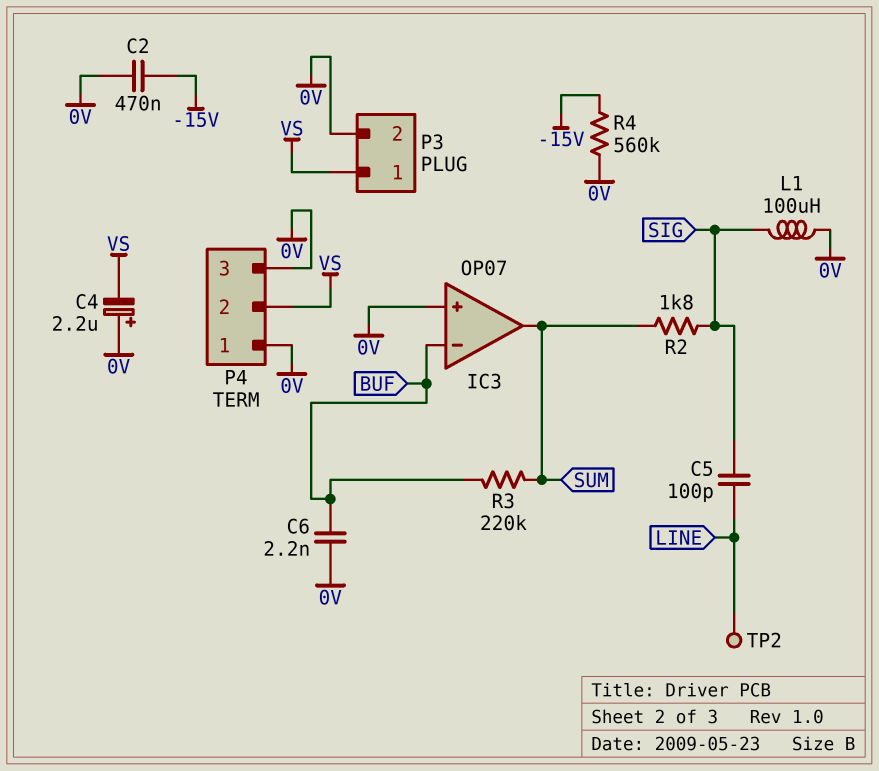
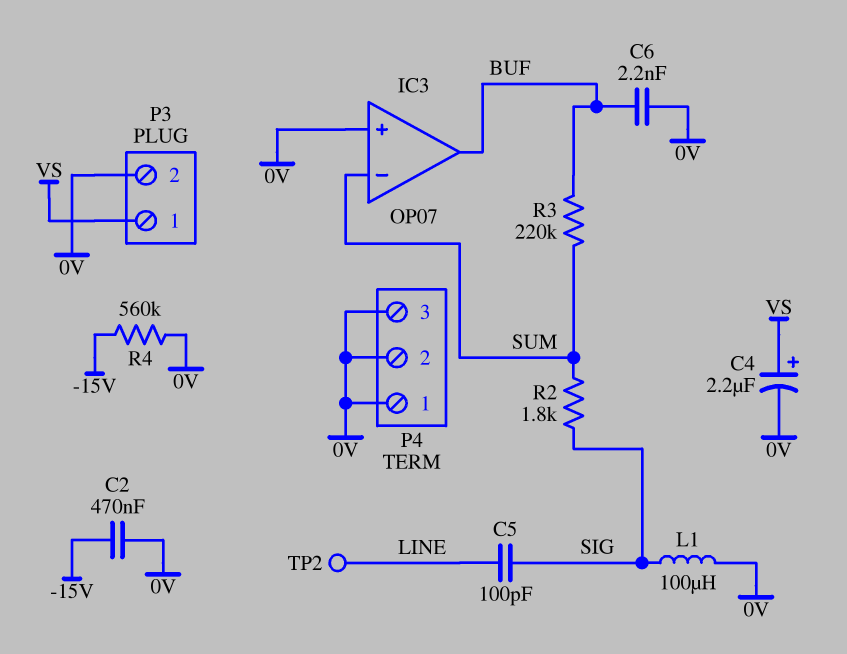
C4: 2.2uF (plus 0V, minus VS) -> 2.2uF (plus VS, minus 0V)
IC3 pin in-: BUF -> SUM
IC3 pin out: SUM -> BUF
P4 pin 2: VS -> 0V

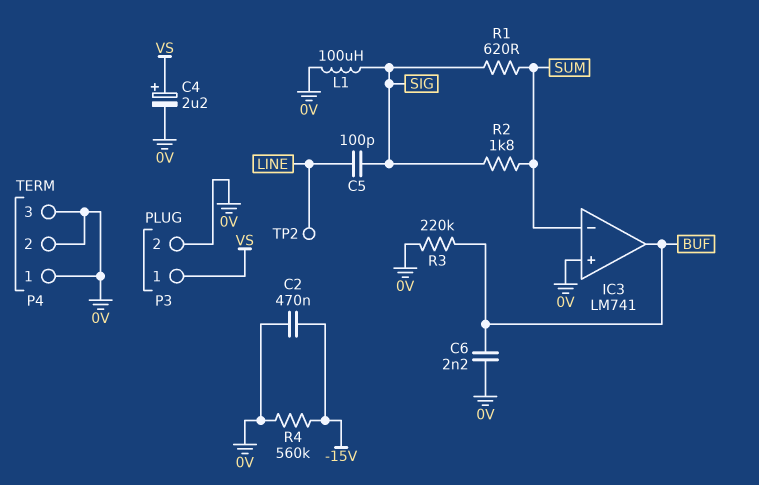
IC3: OP07 -> LM741
R1: none -> 620 (SIG, SUM)
R3: 220k (BUF, SUM) -> 220k (0V, BUF)

